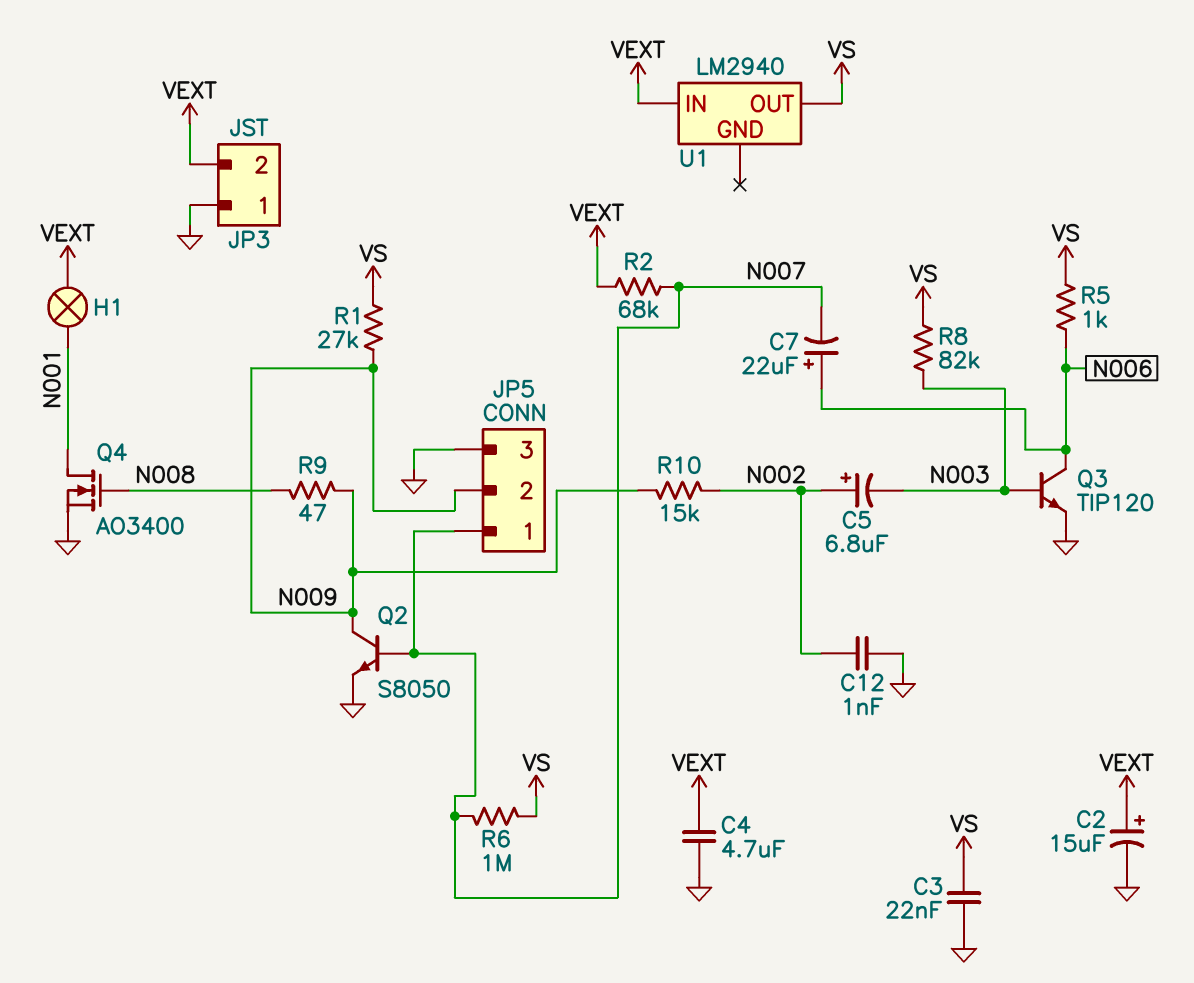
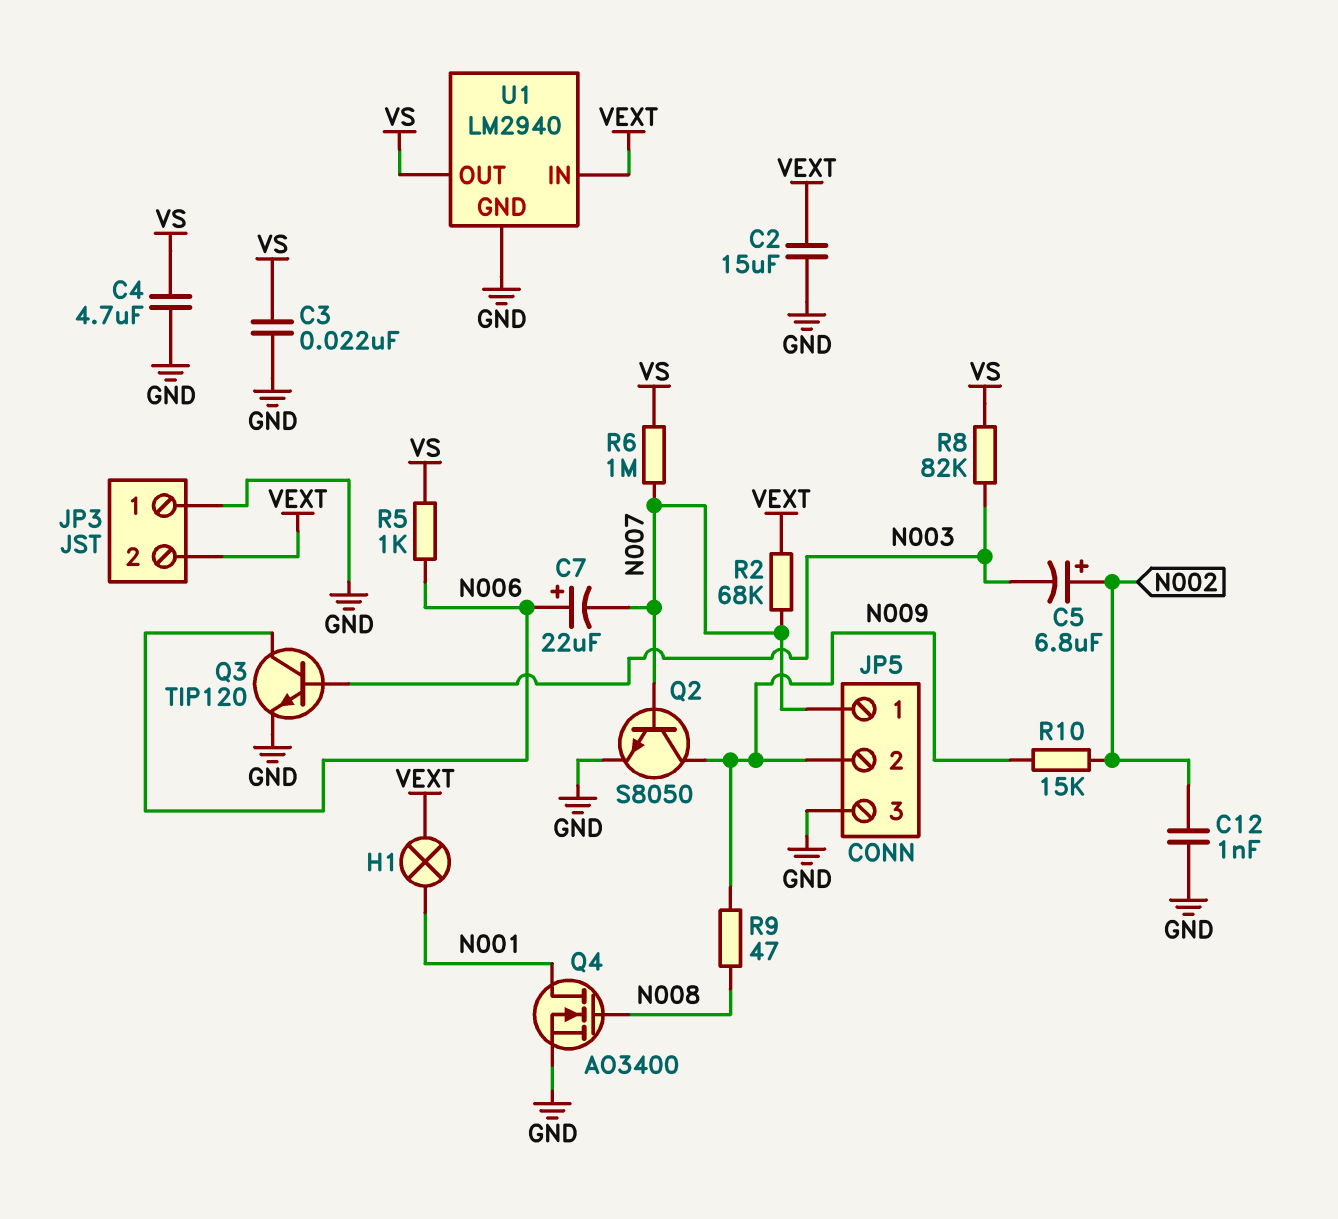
C2: 15uF (plus VEXT, minus GND) -> 15uF (GND, VEXT)
C4: 4.7uF (GND, VEXT) -> 4.7uF (GND, VS)
R1: 27k (N009, VS) -> none
U1 pin GND: none -> GND

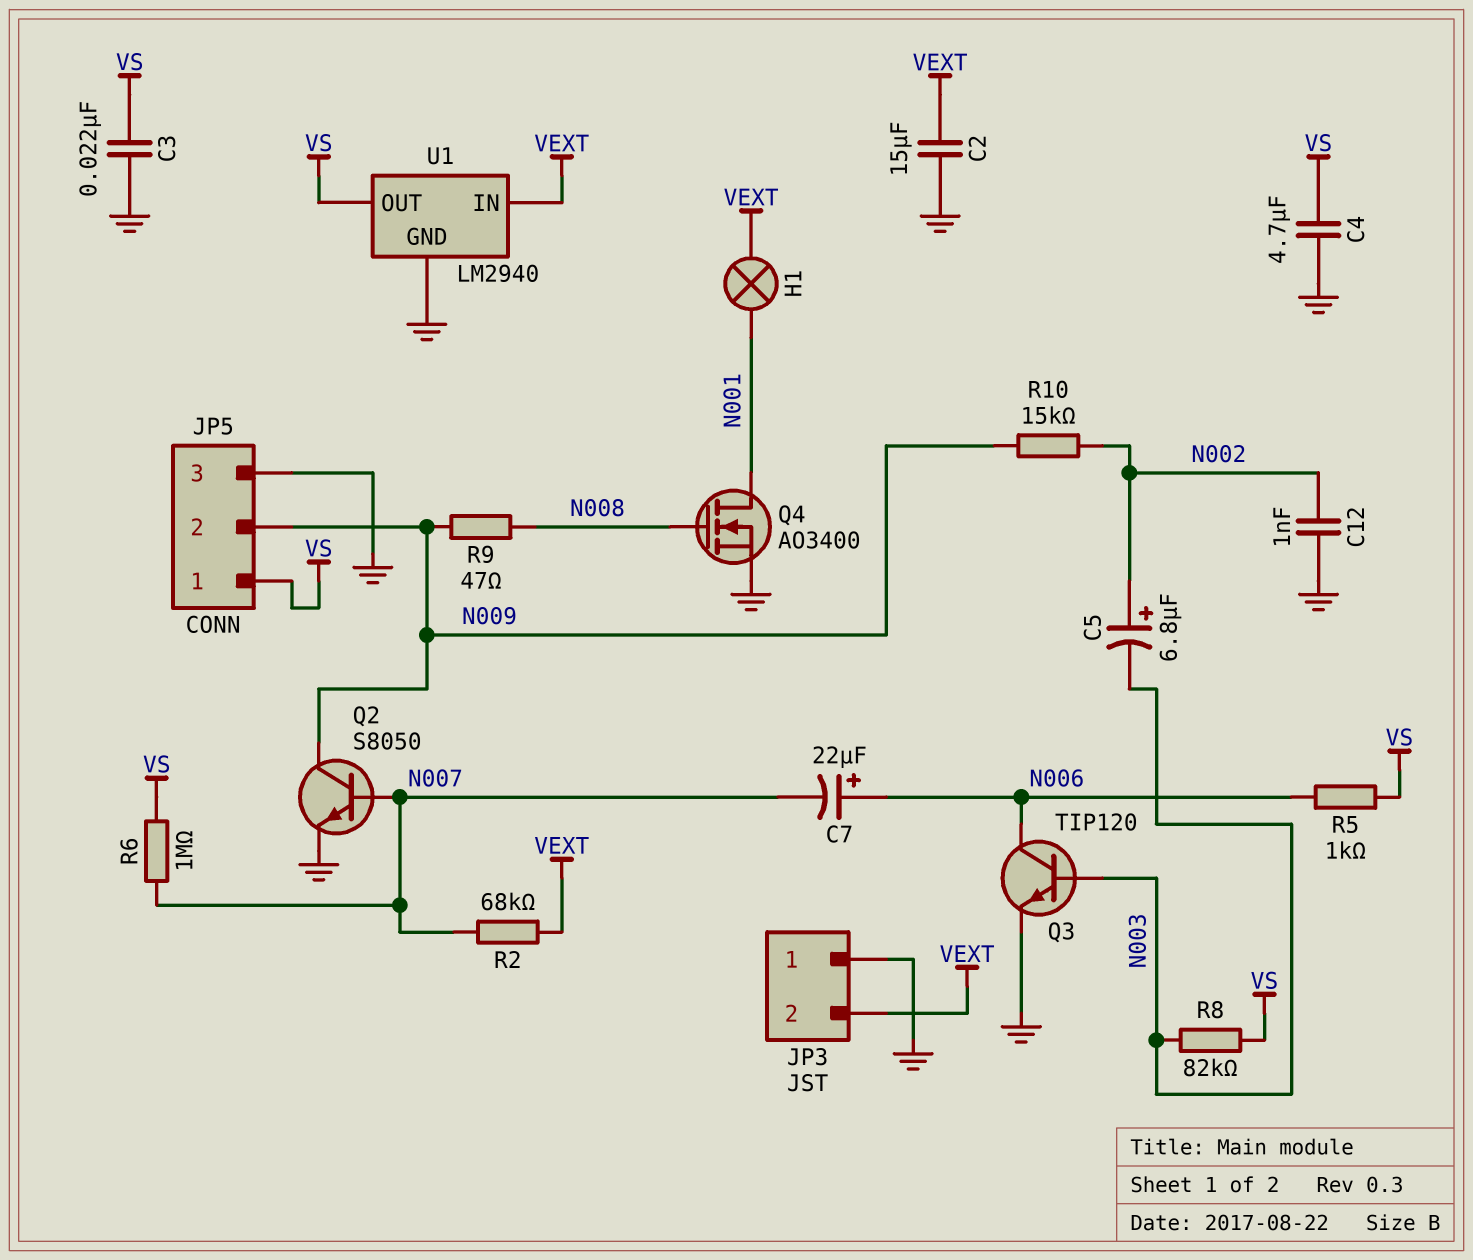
JP5 pin 1: N007 -> VS

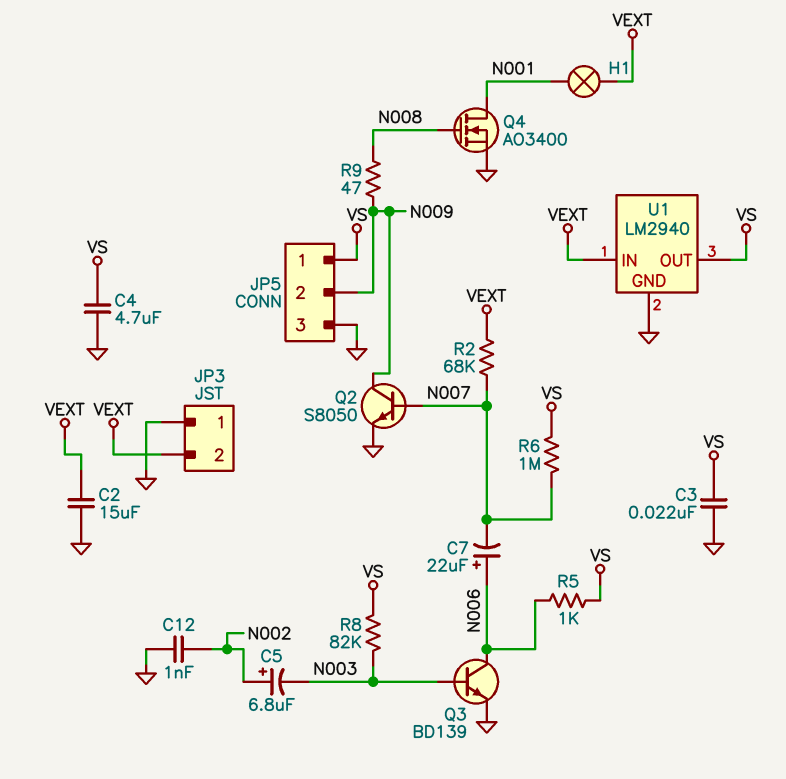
Q3: NPN TIP120 (B N003, C N006, E GND) -> NPN BD139 (B N003, C N006, E GND)
R10: 15k (N002, N009) -> none

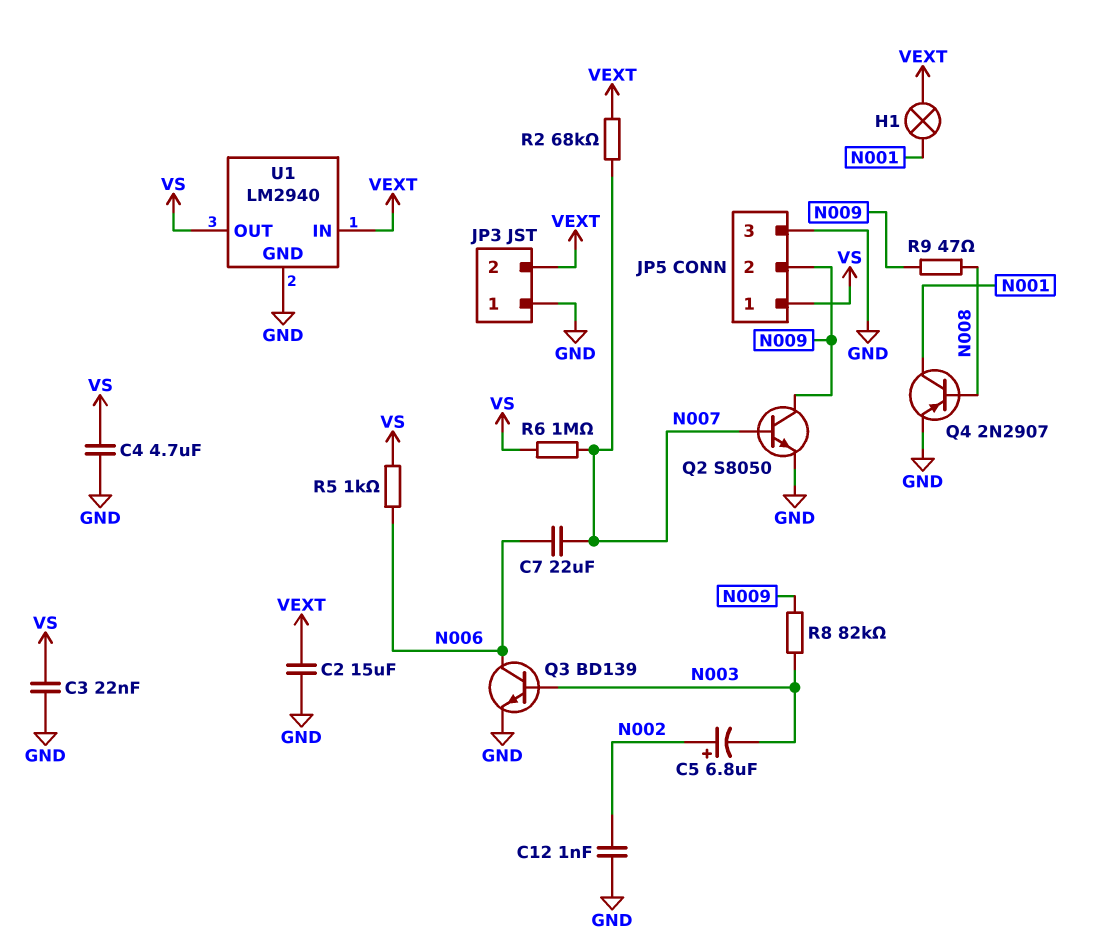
C7: 22uF (plus N006, minus N007) -> 22uF (N006, N007)
Q4: NMOS AO3400 (G N008, D N001, S GND) -> PNP 2N2907 (B N008, C N001, E GND)
R8: 82k (N003, VS) -> 82k (N003, N009)

